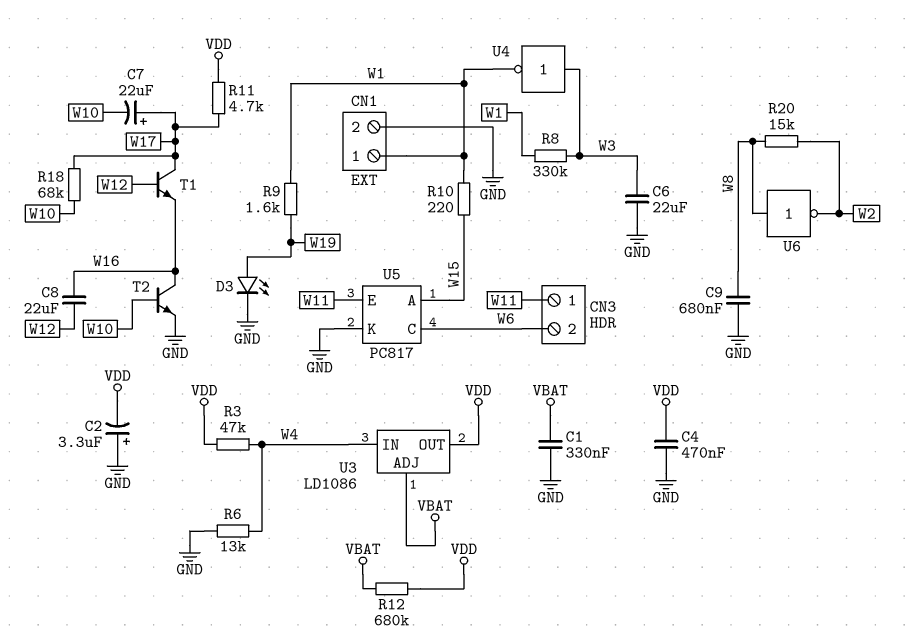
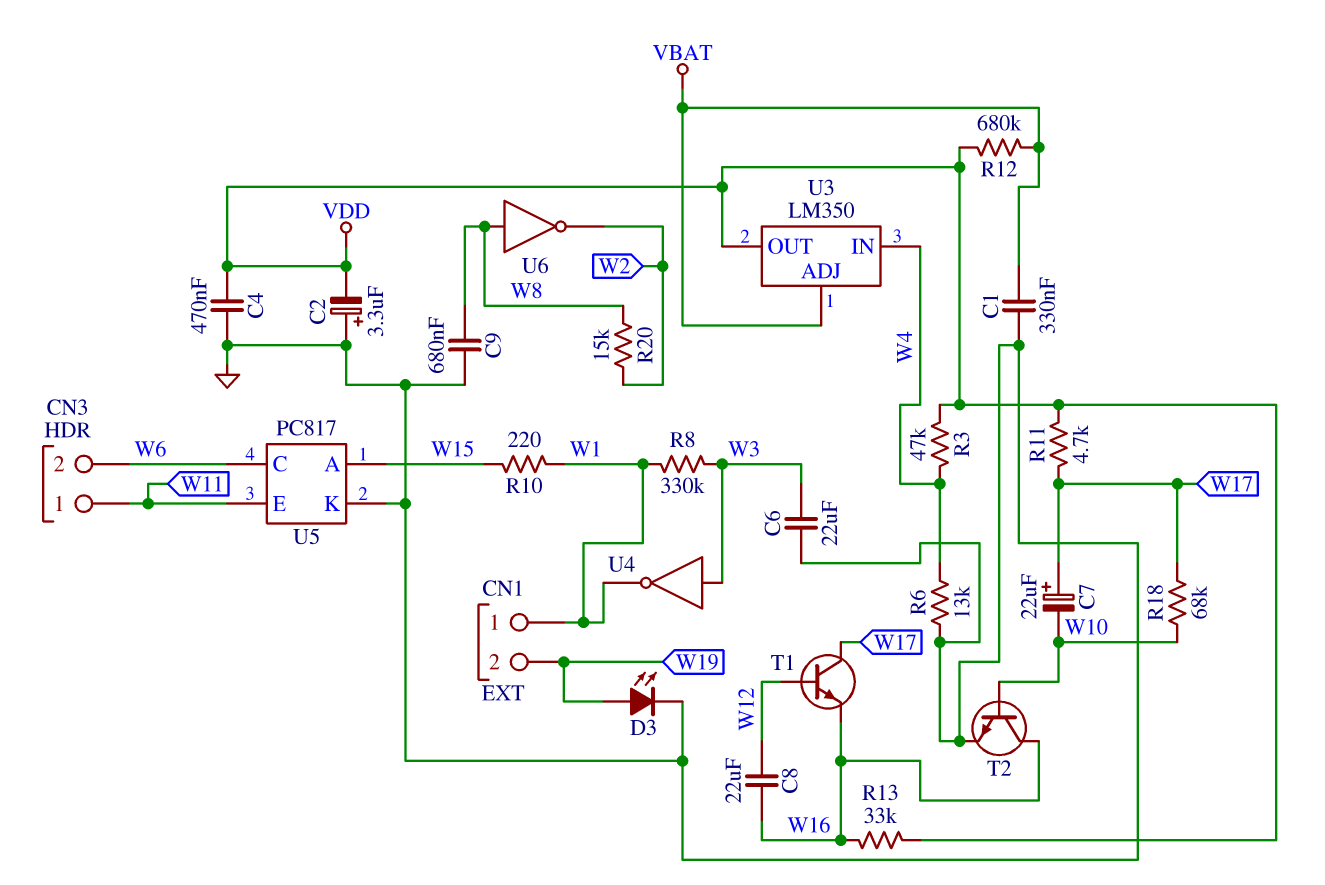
CN1 pin 2: GND -> W19
R9: 1.6k (W1, W19) -> none
R13: none -> 33k (VDD, W16)
U3: LD1086 -> LM350

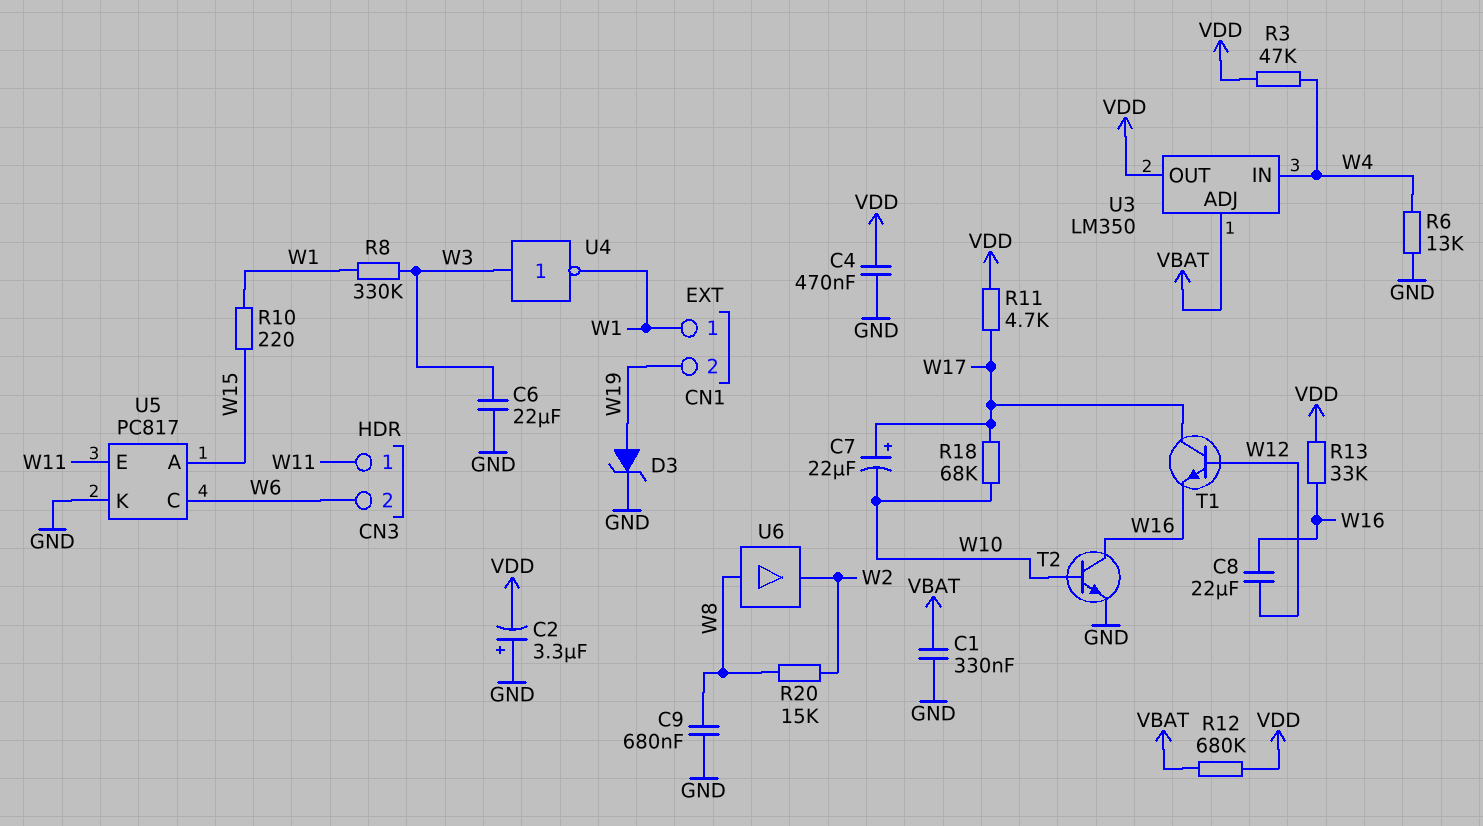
D3: LED (A W19, K GND) -> zener (A W19, K GND)
U6: NOT (in W8, out W2) -> buffer (in W8, out W2)

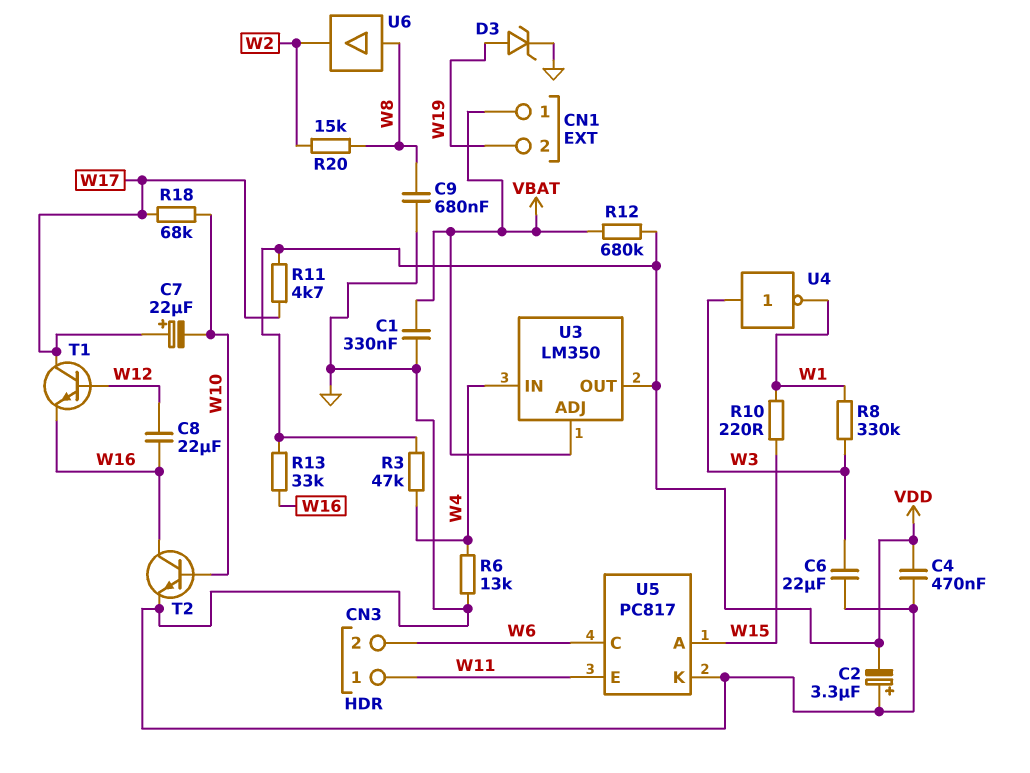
CN1 pin 1: W1 -> VBAT

